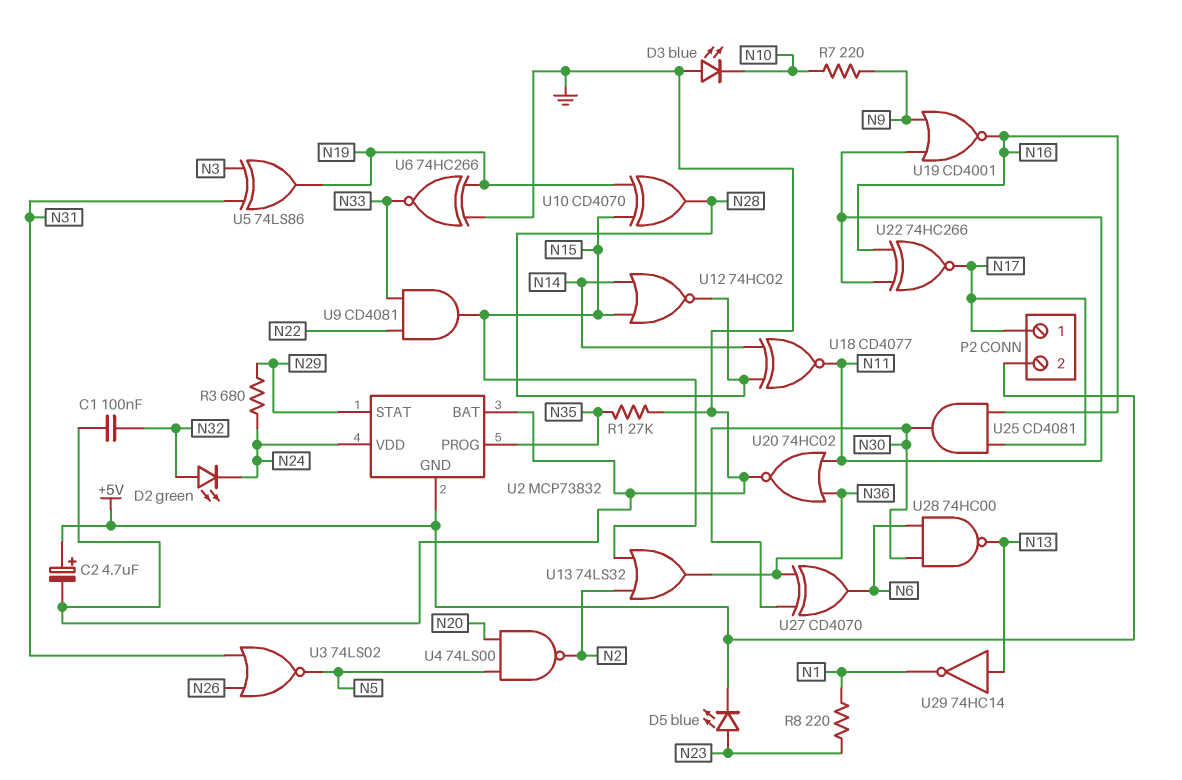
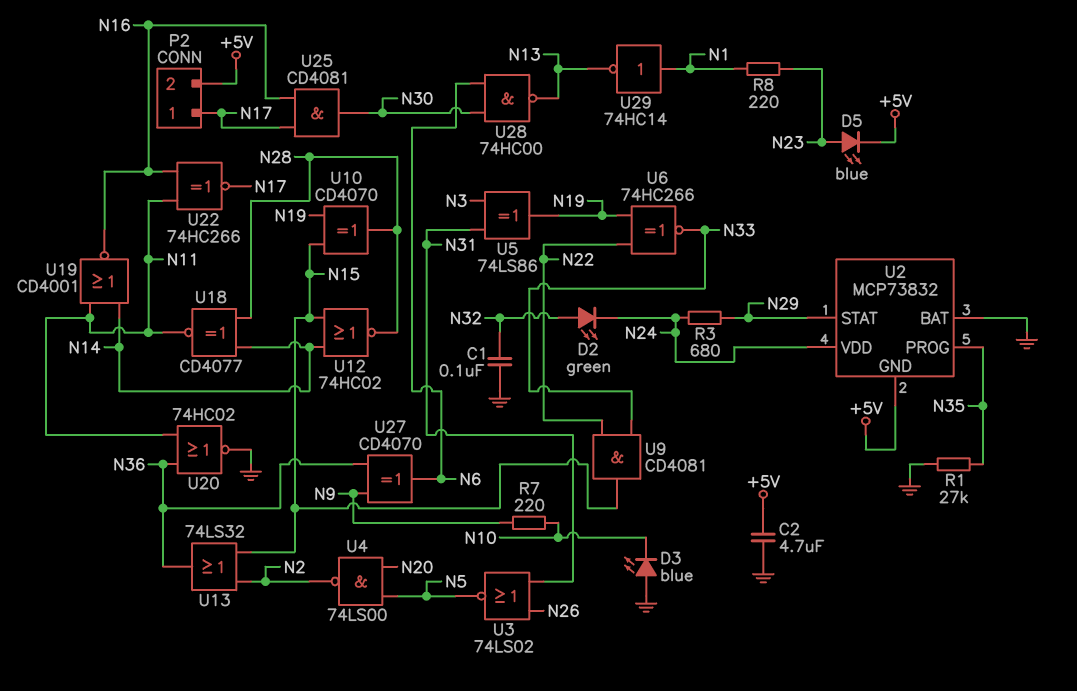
C2: 4.7uF (plus +5V, minus GND) -> 4.7uF (+5V, GND)
U6: XNOR 74HC266 (in GND, in N19, out N33) -> XNOR 74HC266 (in N19, in N22, out N33)
U19: NOR CD4001 (in N9, in N11, out N16) -> NOR CD4001 (in N11, in N14, out N16)
U27: XOR CD4070 (in N30, in N36, out N6) -> XOR CD4070 (in N9, in N36, out N6)
U29: NOT 74HC14 (in N13, out N1) -> NOT 74HC14 (in N1, out N13)

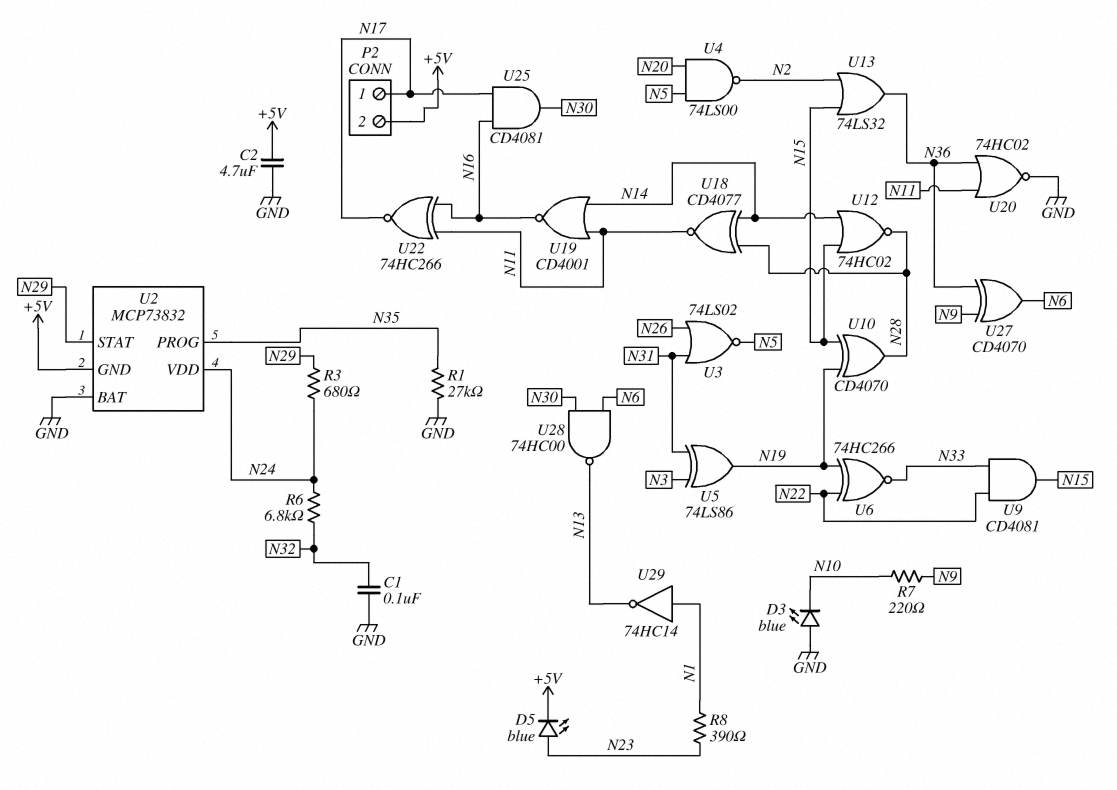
D2: LED green (A N32, K N24) -> none
R6: none -> 6.8k (N24, N32)
R8: 220 (N1, N23) -> 390 (N1, N23)

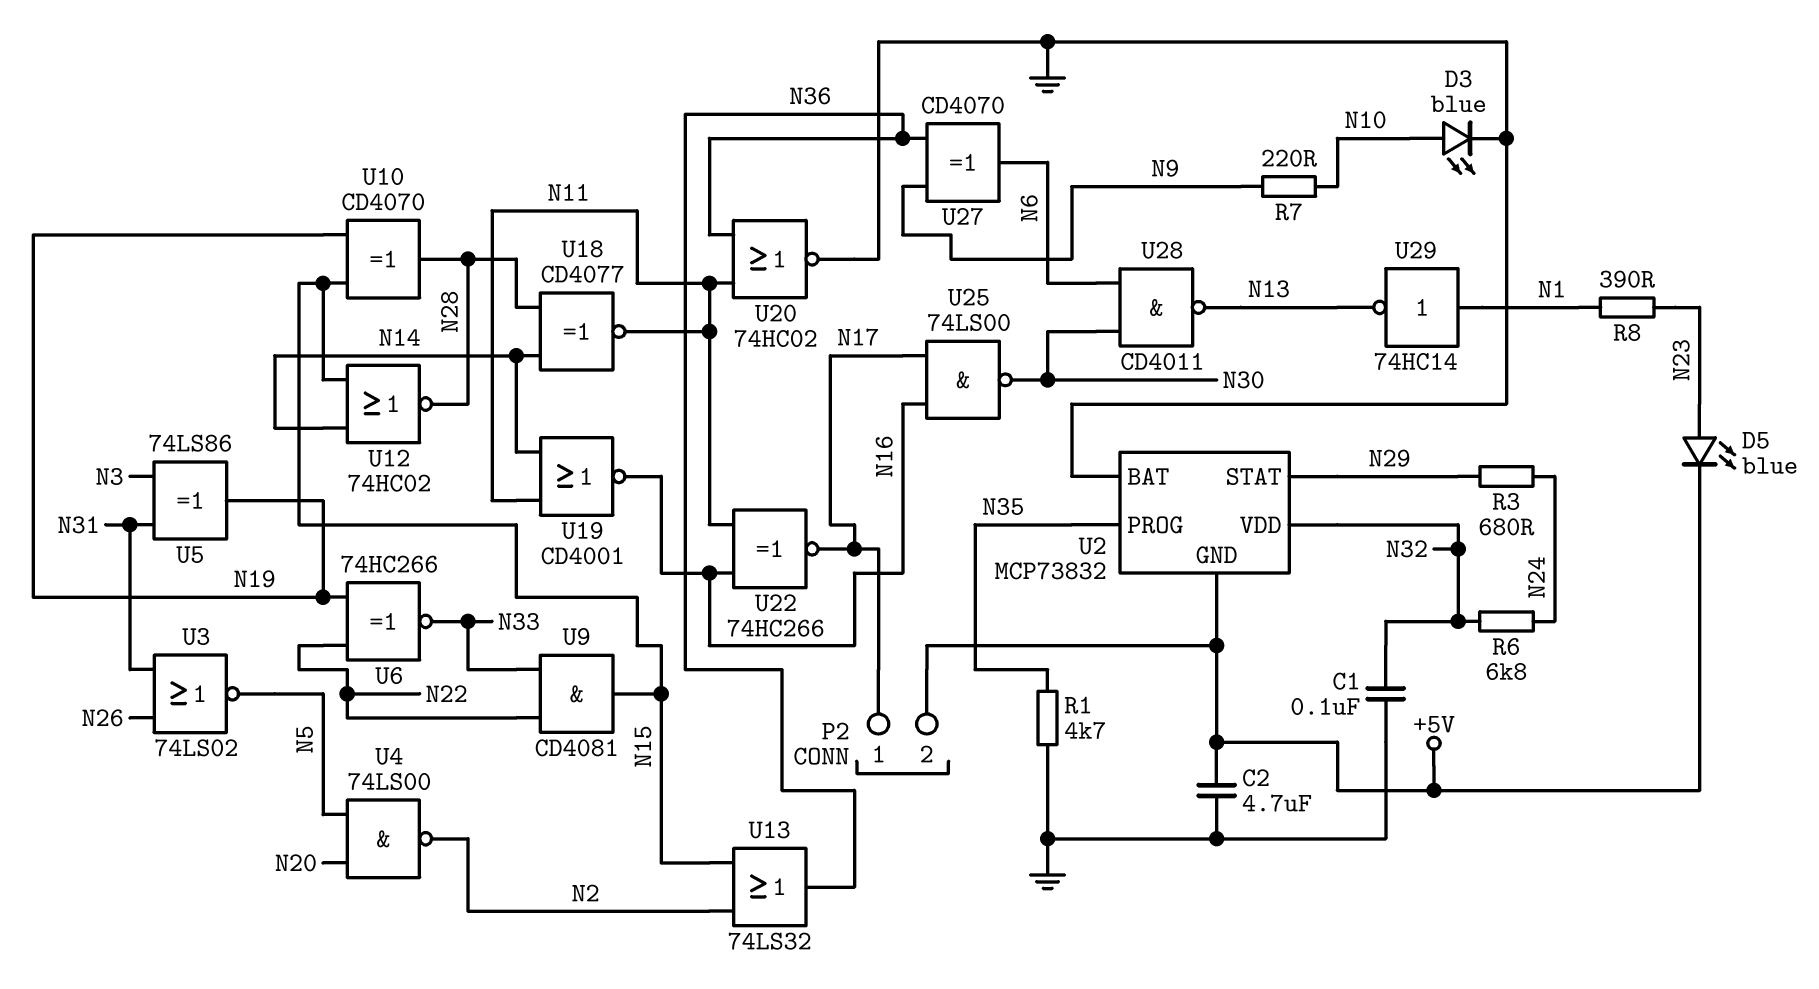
D3: LED blue (A GND, K N10) -> LED blue (A N10, K GND)
R1: 27k (GND, N35) -> 4.7k (GND, N35)
U2 pin VDD: N24 -> N32
U25: AND CD4081 (in N16, in N17, out N30) -> NAND 74LS00 (in N16, in N17, out N30)
U28: NAND 74HC00 (in N6, in N30, out N13) -> NAND CD4011 (in N6, in N30, out N13)

